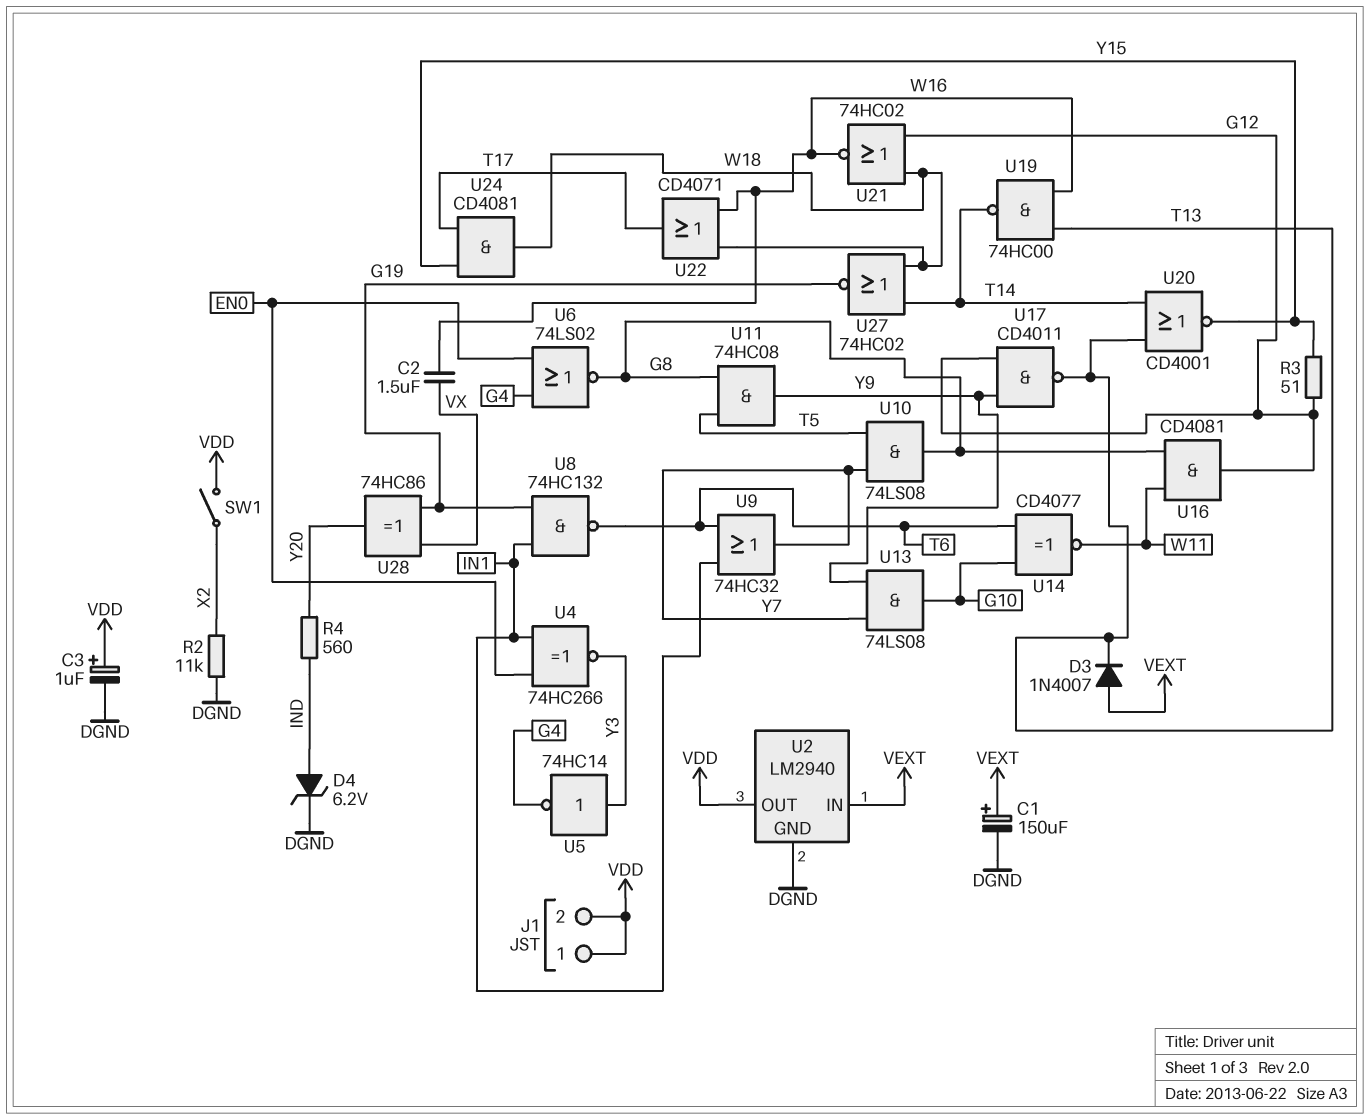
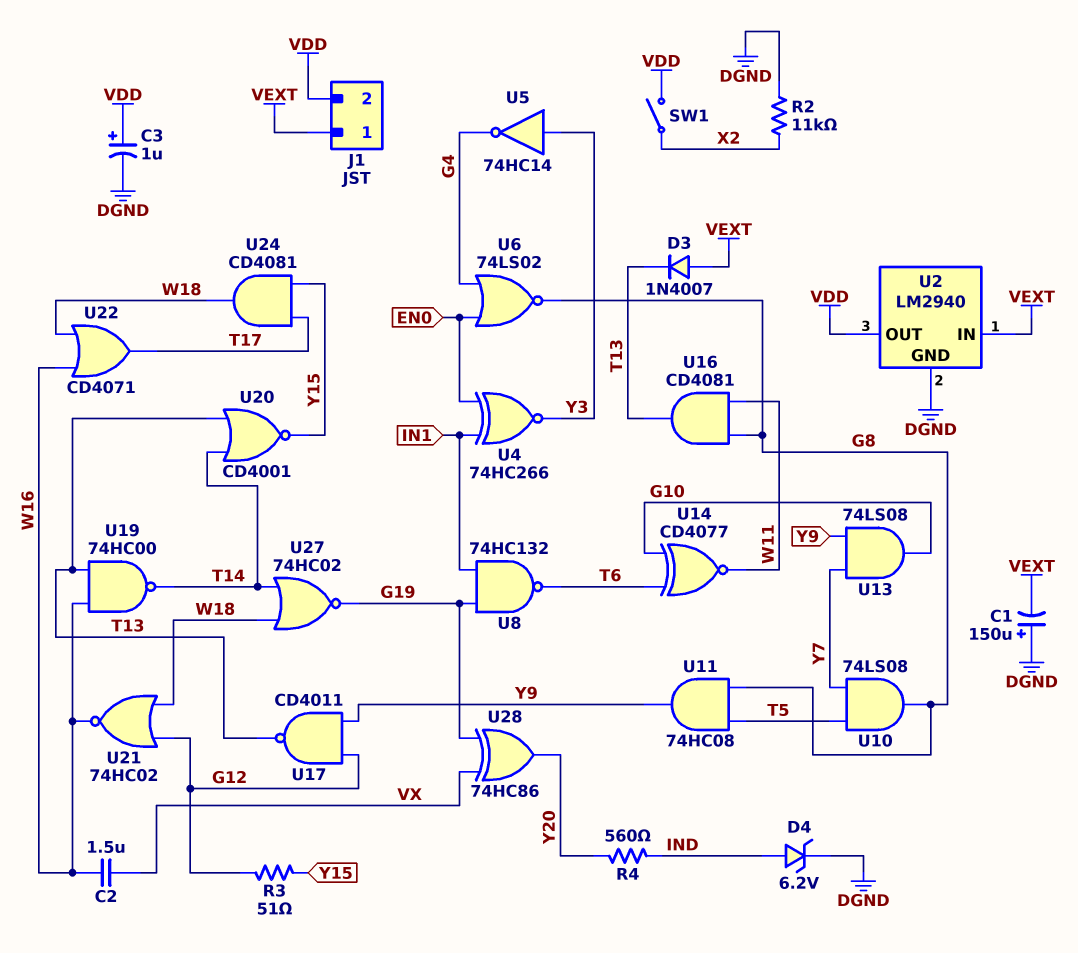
C1: 150uF (plus VEXT, minus DGND) -> 150uF (plus DGND, minus VEXT)
J1 pin 1: VDD -> VEXT
U9: OR 74HC32 (in IN1, in T6, out Y7) -> none
U16: AND CD4081 (in G8, in W11, out G12) -> AND CD4081 (in G8, in W11, out T13)

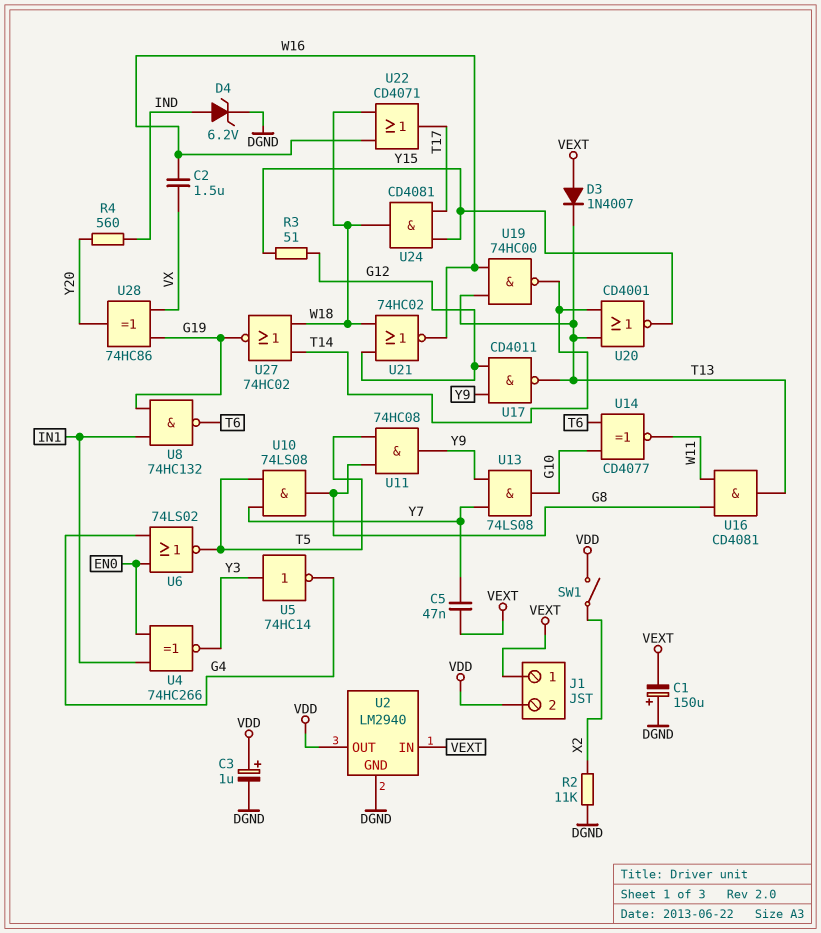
C5: none -> 47nF (VEXT, Y7)
U6: NOR 74LS02 (in EN0, in G4, out G8) -> NOR 74LS02 (in EN0, in G4, out T5)

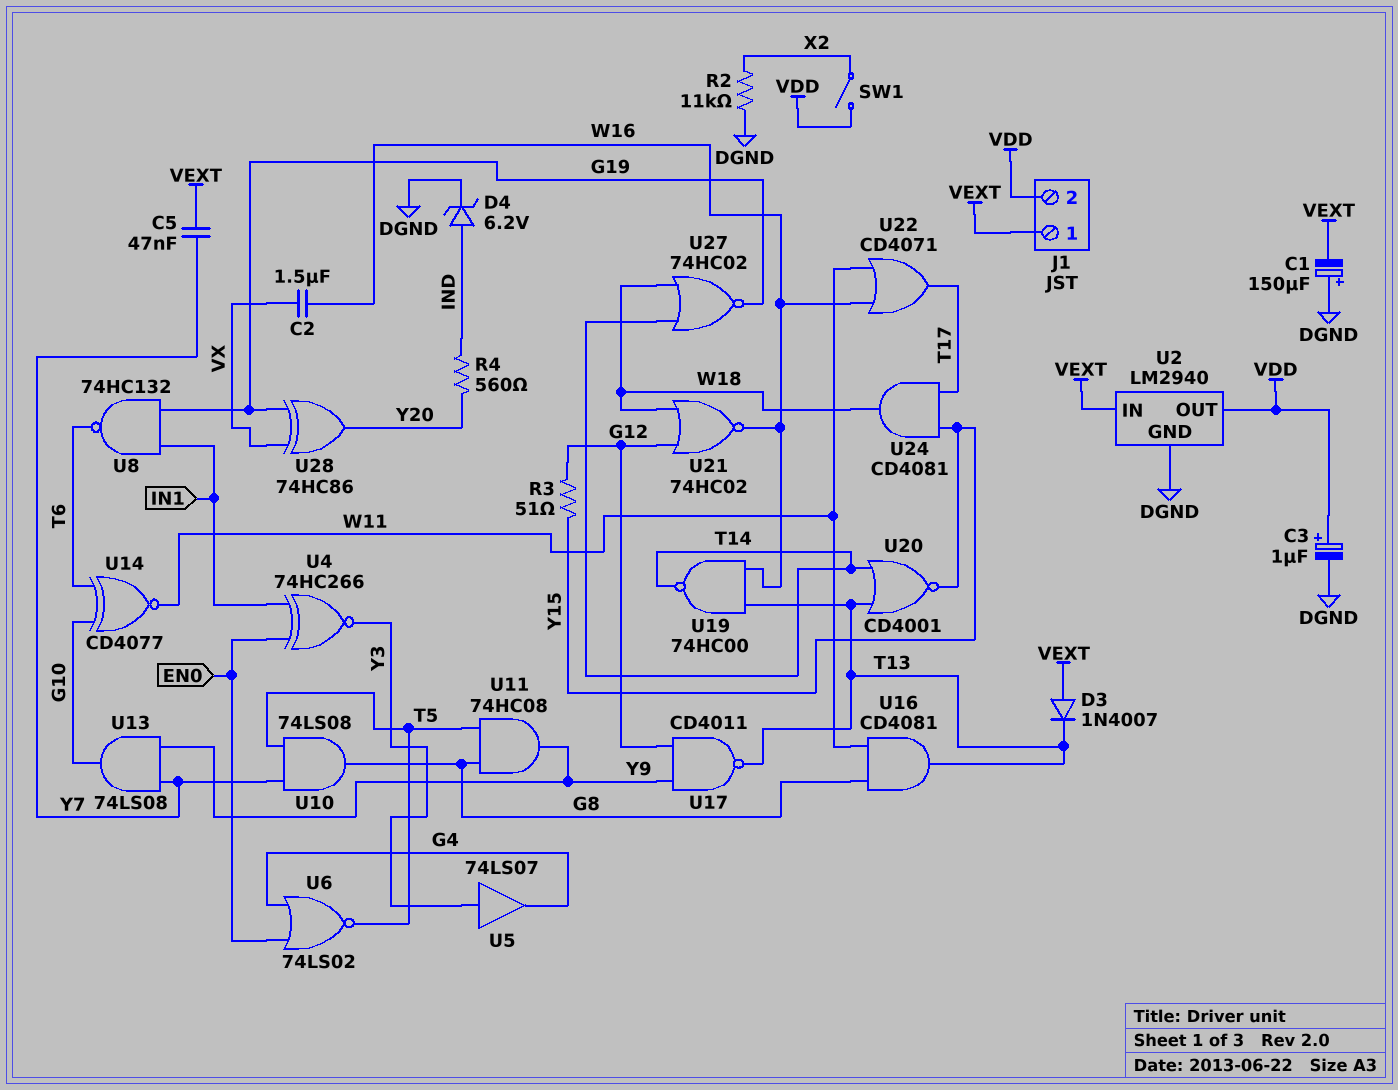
U5: NOT 74HC14 (in Y3, out G4) -> buffer 74LS07 (in Y3, out G4)
U22: OR CD4071 (in W16, in W18, out T17) -> OR CD4071 (in W11, in W16, out T17)

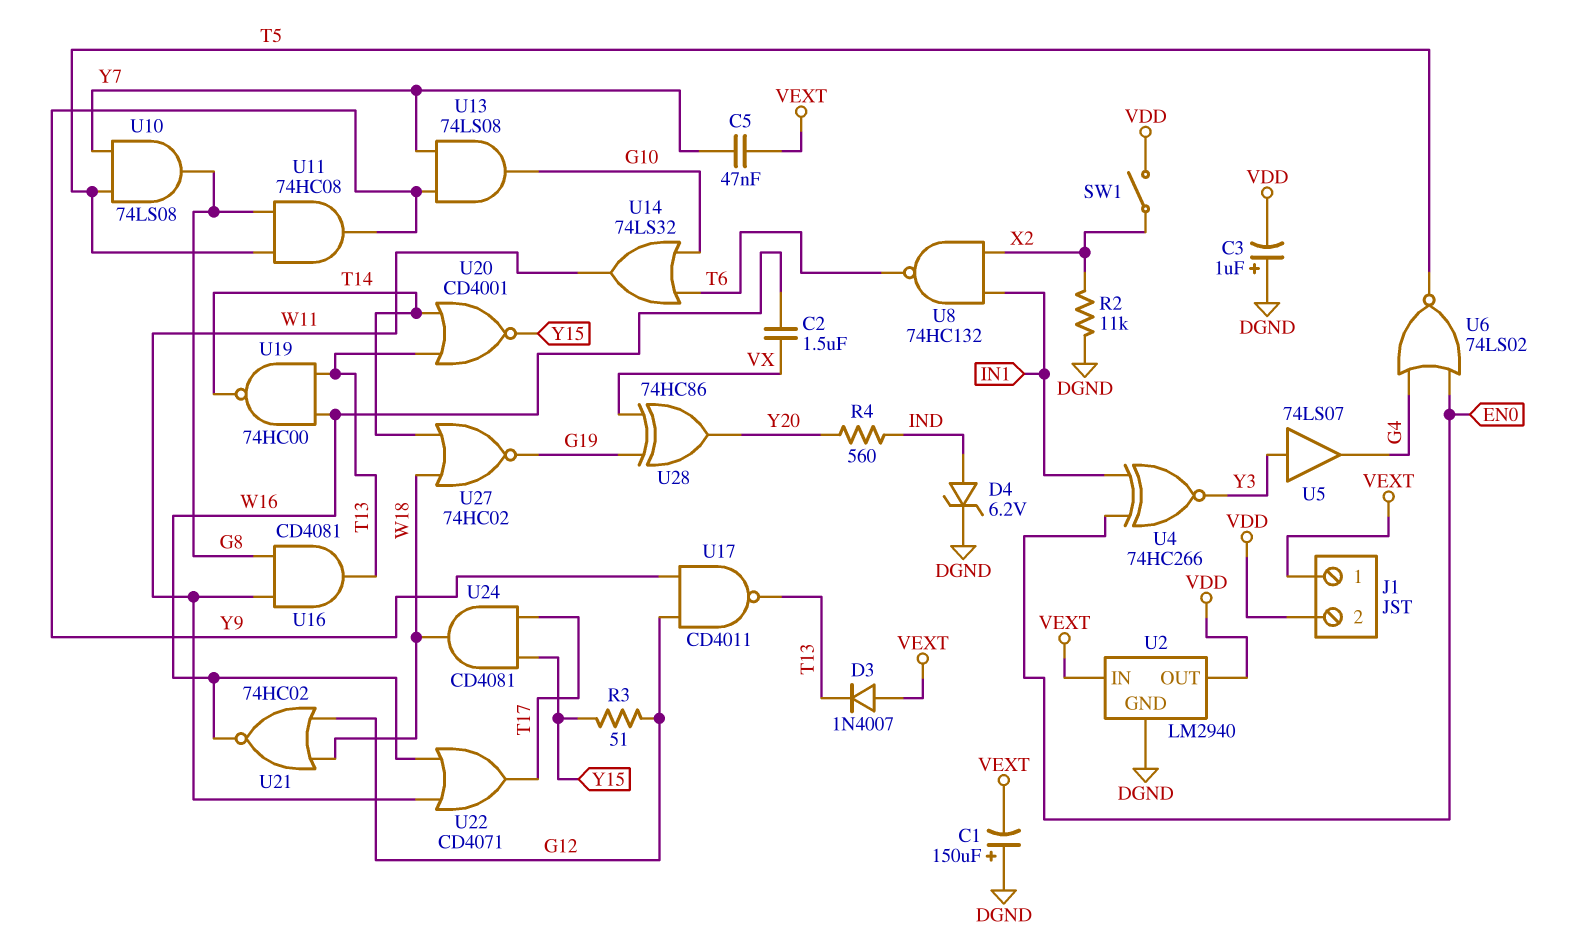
C3: 1uF (plus VDD, minus DGND) -> 1uF (plus DGND, minus VDD)
U8: NAND 74HC132 (in G19, in IN1, out T6) -> NAND 74HC132 (in IN1, in X2, out T6)
U14: XNOR CD4077 (in G10, in T6, out W11) -> OR 74LS32 (in G10, in T6, out W11)

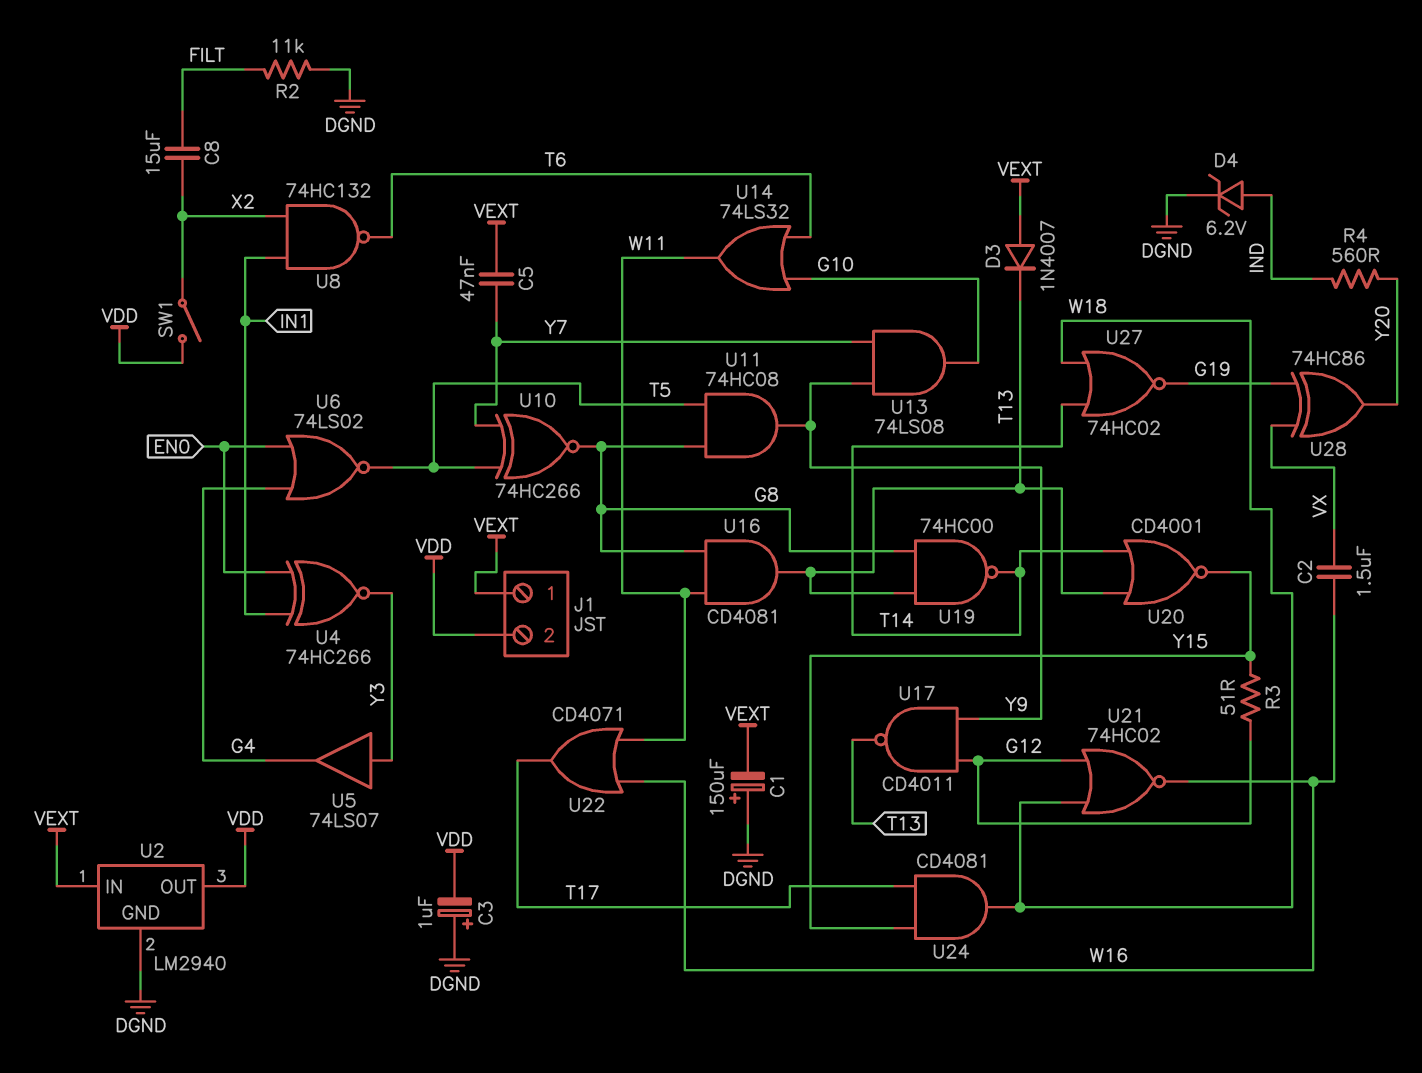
C8: none -> 15uF (FILT, X2)
R2: 11k (DGND, X2) -> 11k (DGND, FILT)
U10: AND 74LS08 (in T5, in Y7, out G8) -> XNOR 74HC266 (in T5, in Y7, out G8)
U19: NAND 74HC00 (in T13, in W16, out T14) -> NAND 74HC00 (in G8, in T13, out T14)

